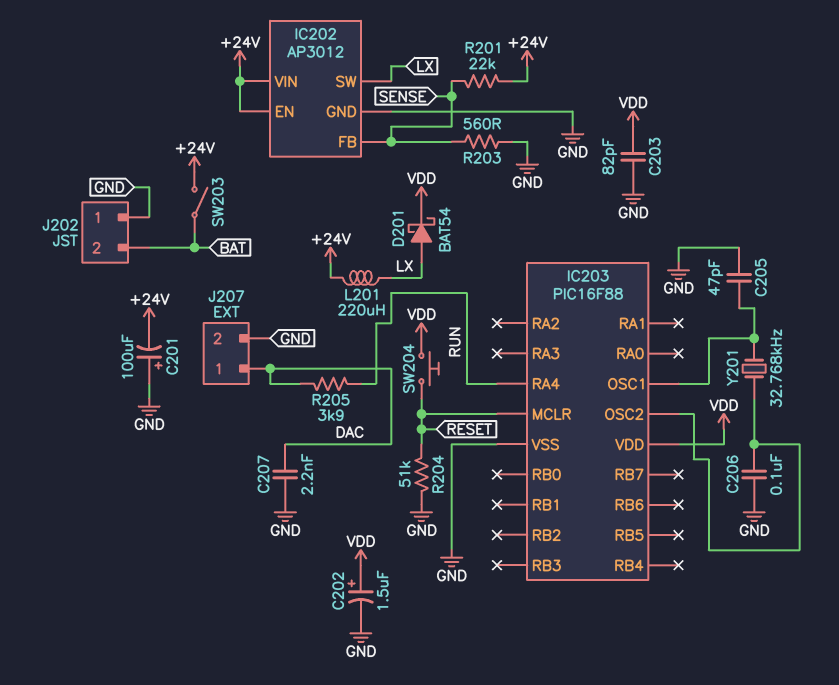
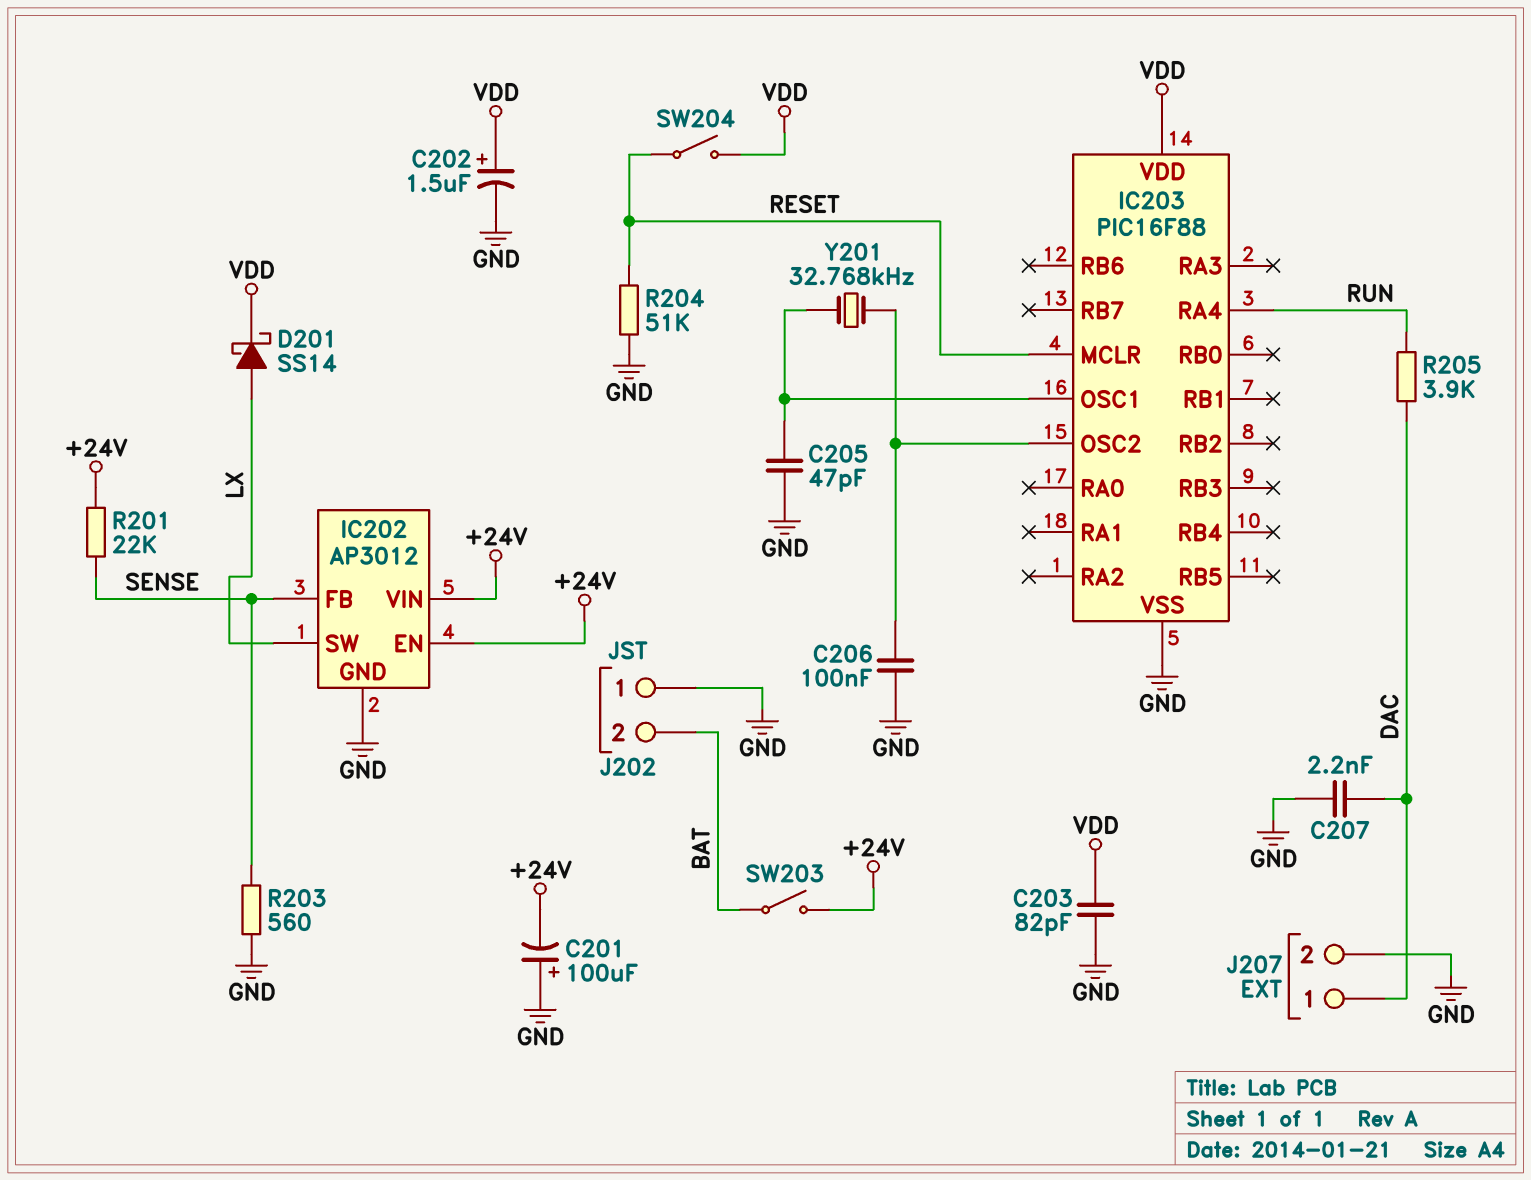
D201: schottky BAT54 (A LX, K VDD) -> schottky SS14 (A LX, K VDD)
L201: 220uH (+24V, LX) -> none
SW204: button (RESET, VDD) -> switch (RESET, VDD)

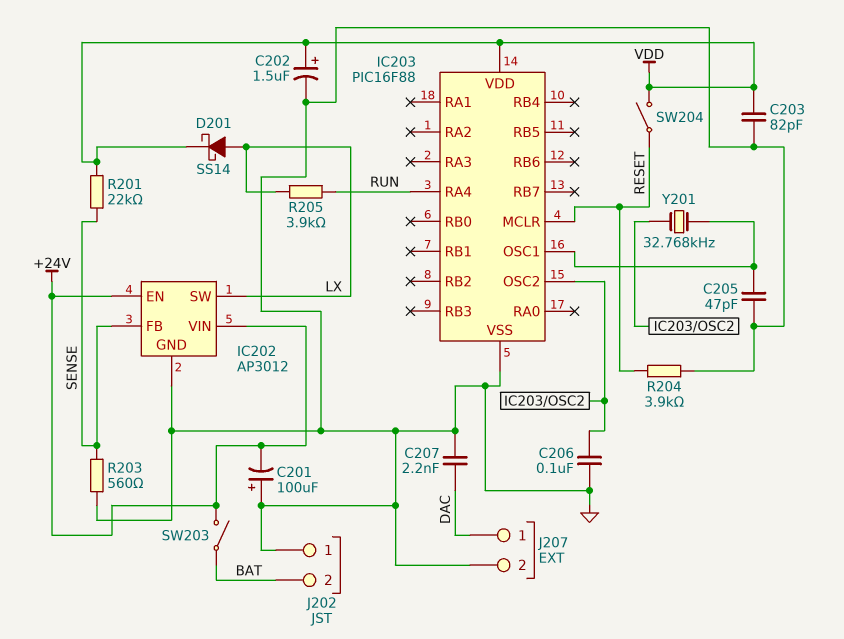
R201: 22k (+24V, SENSE) -> 22k (SENSE, VDD)
R204: 51k (GND, RESET) -> 3.9k (GND, RESET)
R205: 3.9k (DAC, RUN) -> 3.9k (LX, RUN)

